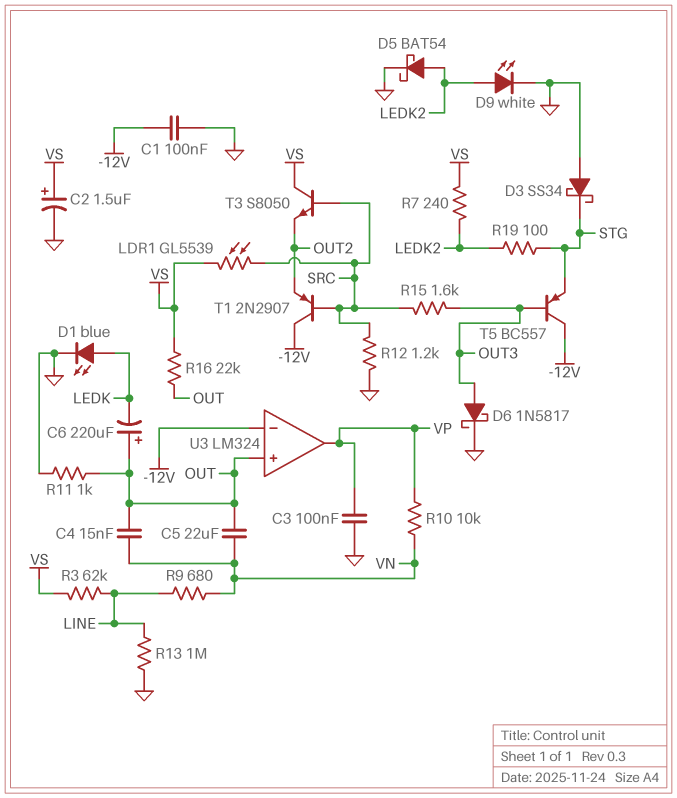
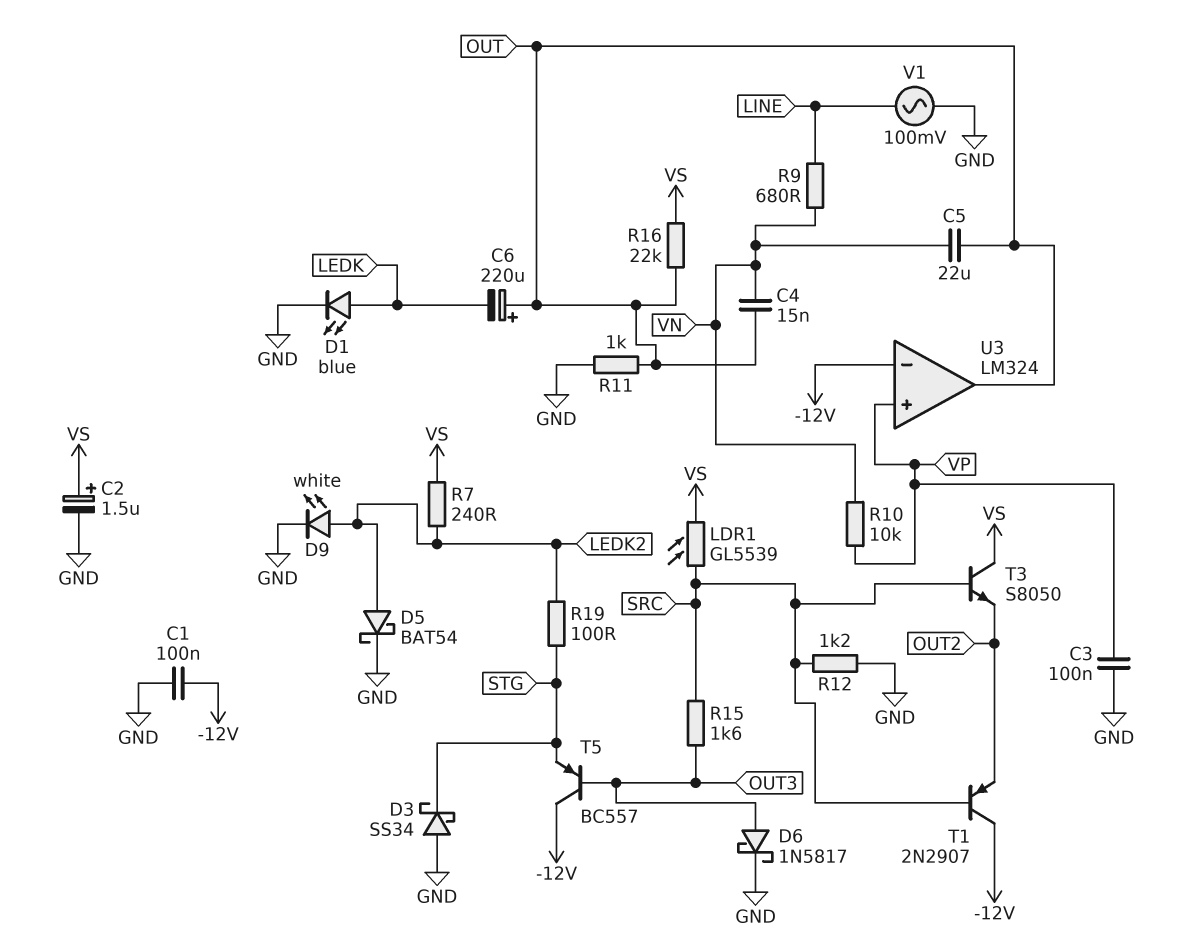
R3: 62k (LINE, VS) -> none
R13: 1M (GND, LINE) -> none
U3 pin in+: OUT -> VP
U3 pin out: VP -> OUT
V1: none -> AC 100mV (GND, LINE)

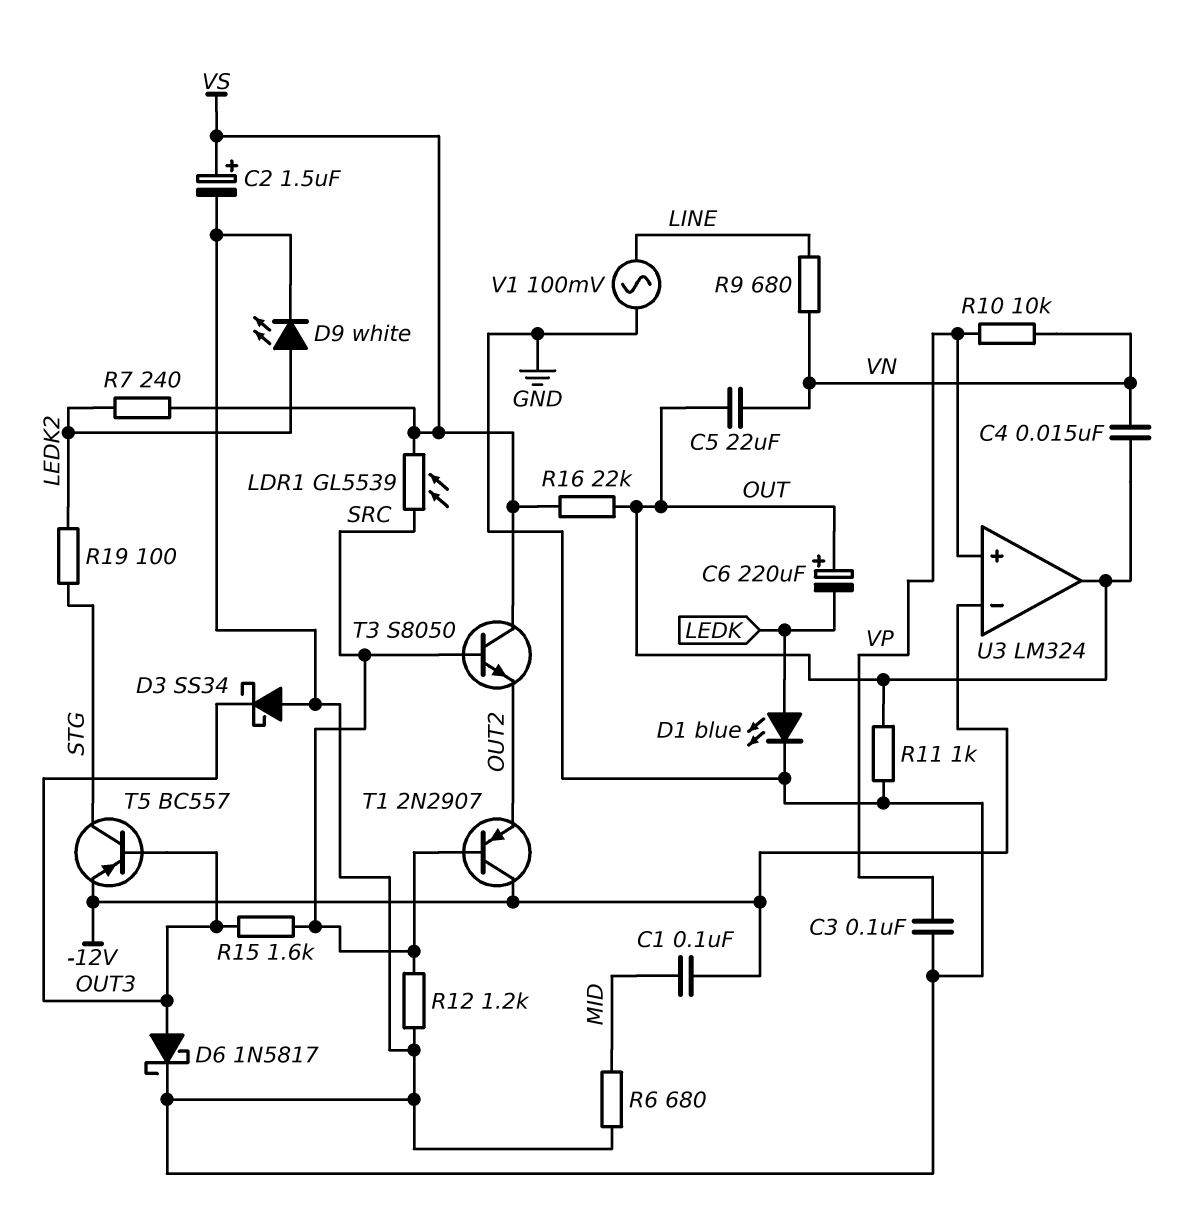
C1: 100nF (-12V, GND) -> 100nF (-12V, MID)
D3: schottky SS34 (A GND, K STG) -> schottky SS34 (A GND, K OUT3)
D5: schottky BAT54 (A LEDK2, K GND) -> none
R6: none -> 680 (GND, MID)
T5: PNP BC557 (B OUT3, C -12V, E STG) -> PNP BC557 (B OUT3, C STG, E -12V)

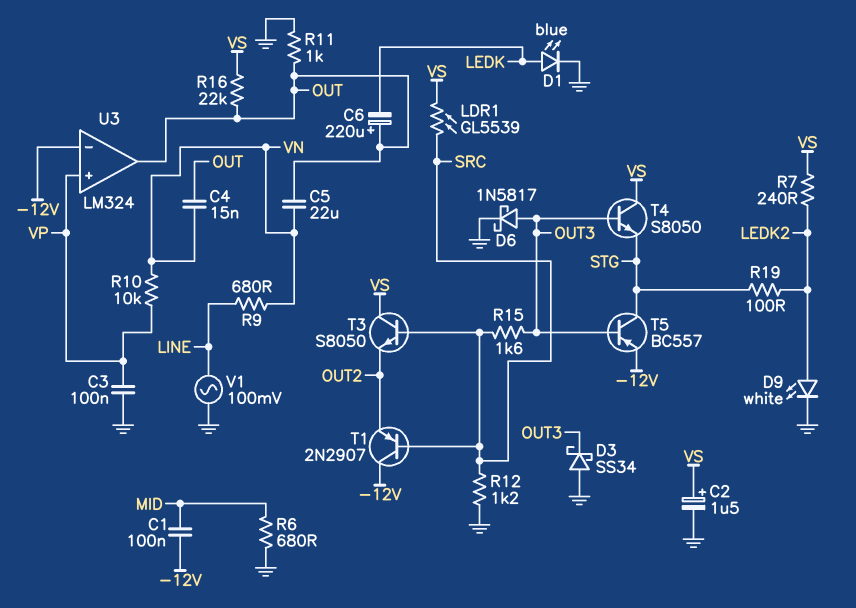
T4: none -> NPN S8050 (B OUT3, C VS, E STG)

